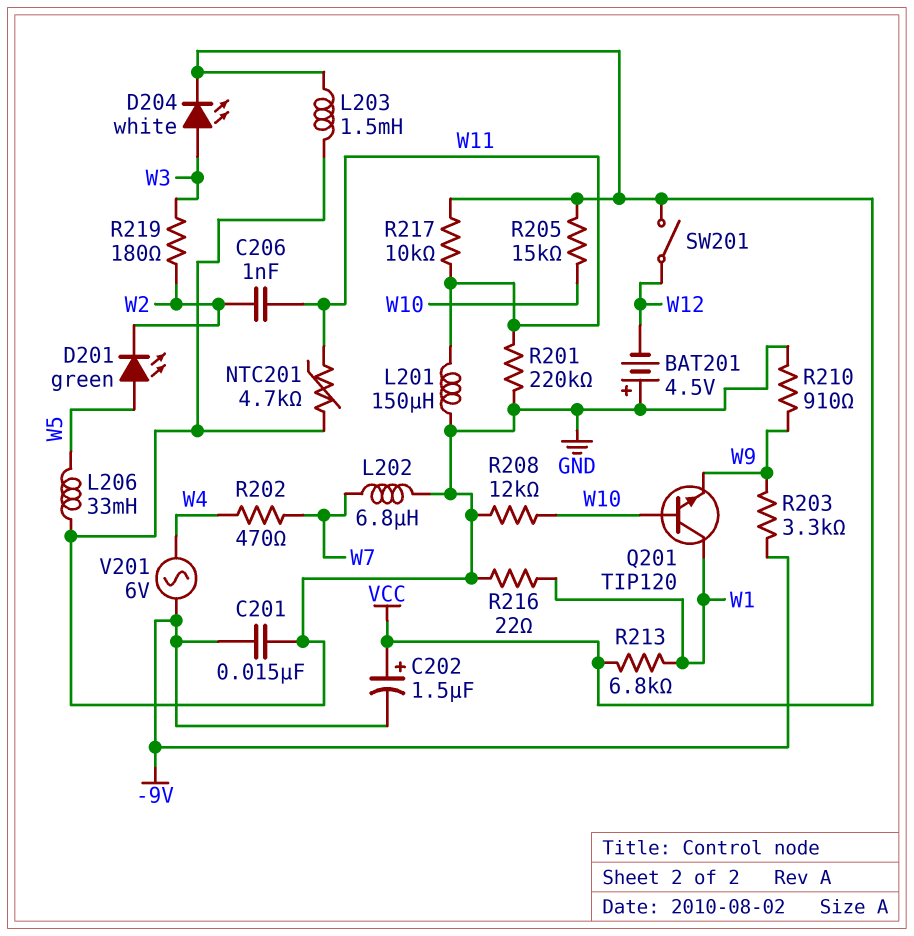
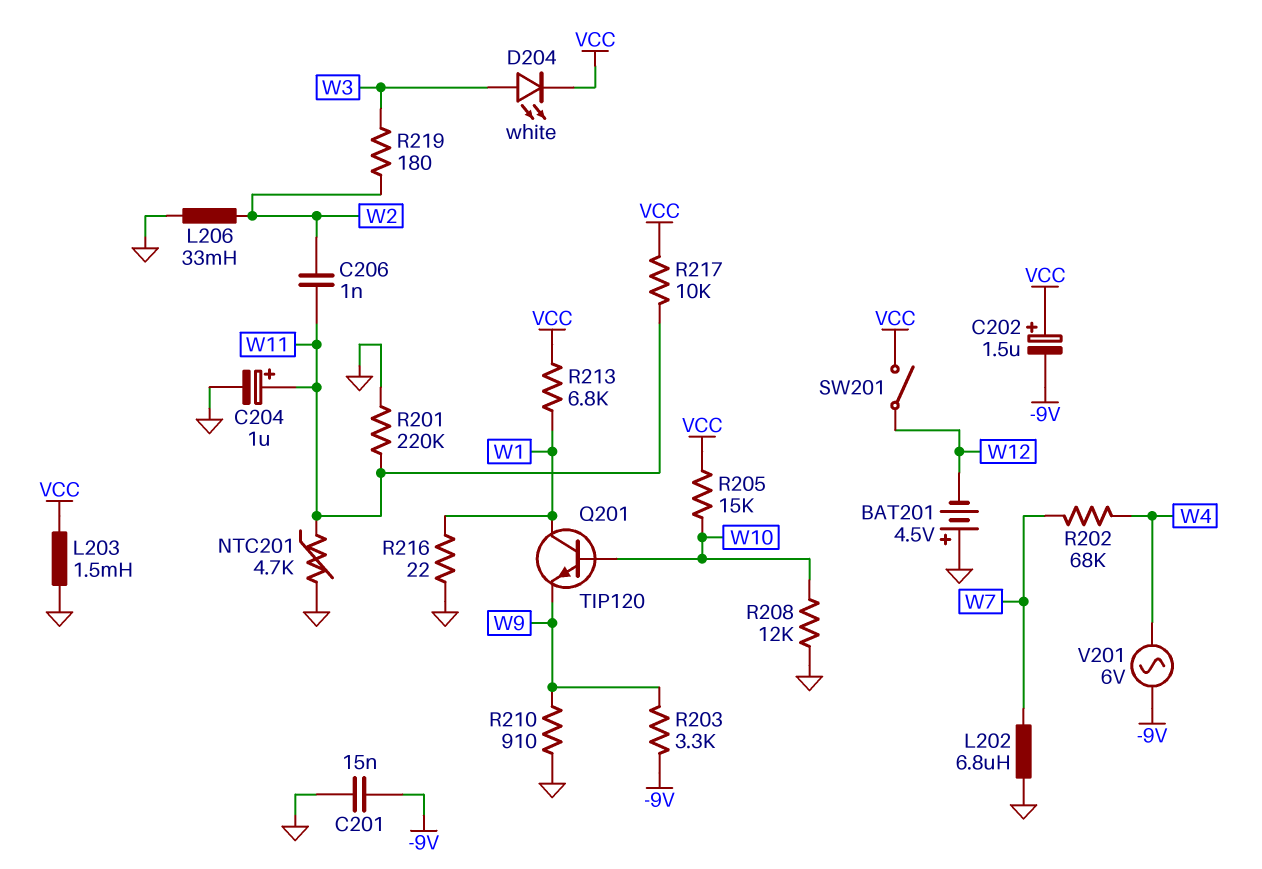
C204: none -> 1uF (plus W11, minus GND)
D201: LED green (A W5, K W2) -> none
L201: 150uH (GND, W11) -> none
L206: 33mH (GND, W5) -> 33mH (GND, W2)
R202: 470 (W4, W7) -> 68k (W4, W7)

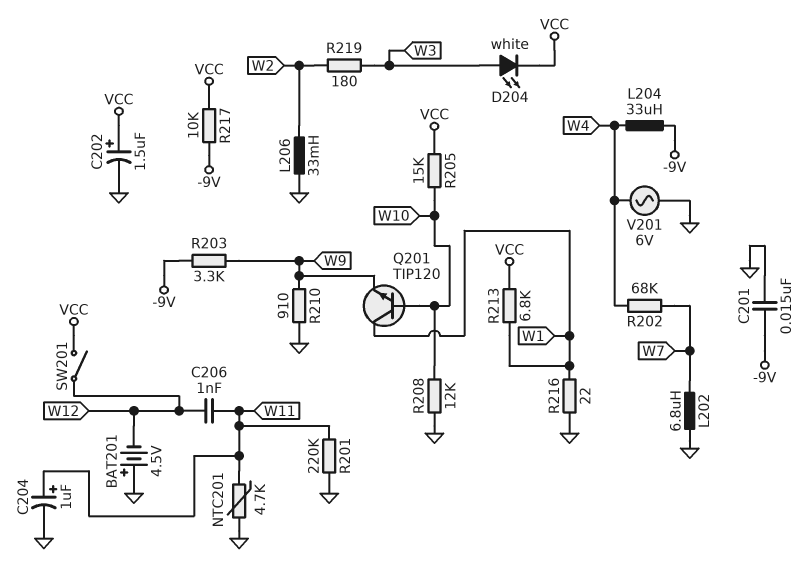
C202: 1.5uF (plus VCC, minus -9V) -> 1.5uF (plus VCC, minus GND)
C206: 1nF (W2, W11) -> 1nF (W11, W12)
L203: 1.5mH (GND, VCC) -> none
L204: none -> 33uH (-9V, W4)
R217: 10k (VCC, W11) -> 10k (-9V, VCC)
V201: AC 6V (-9V, W4) -> AC 6V (GND, W4)

